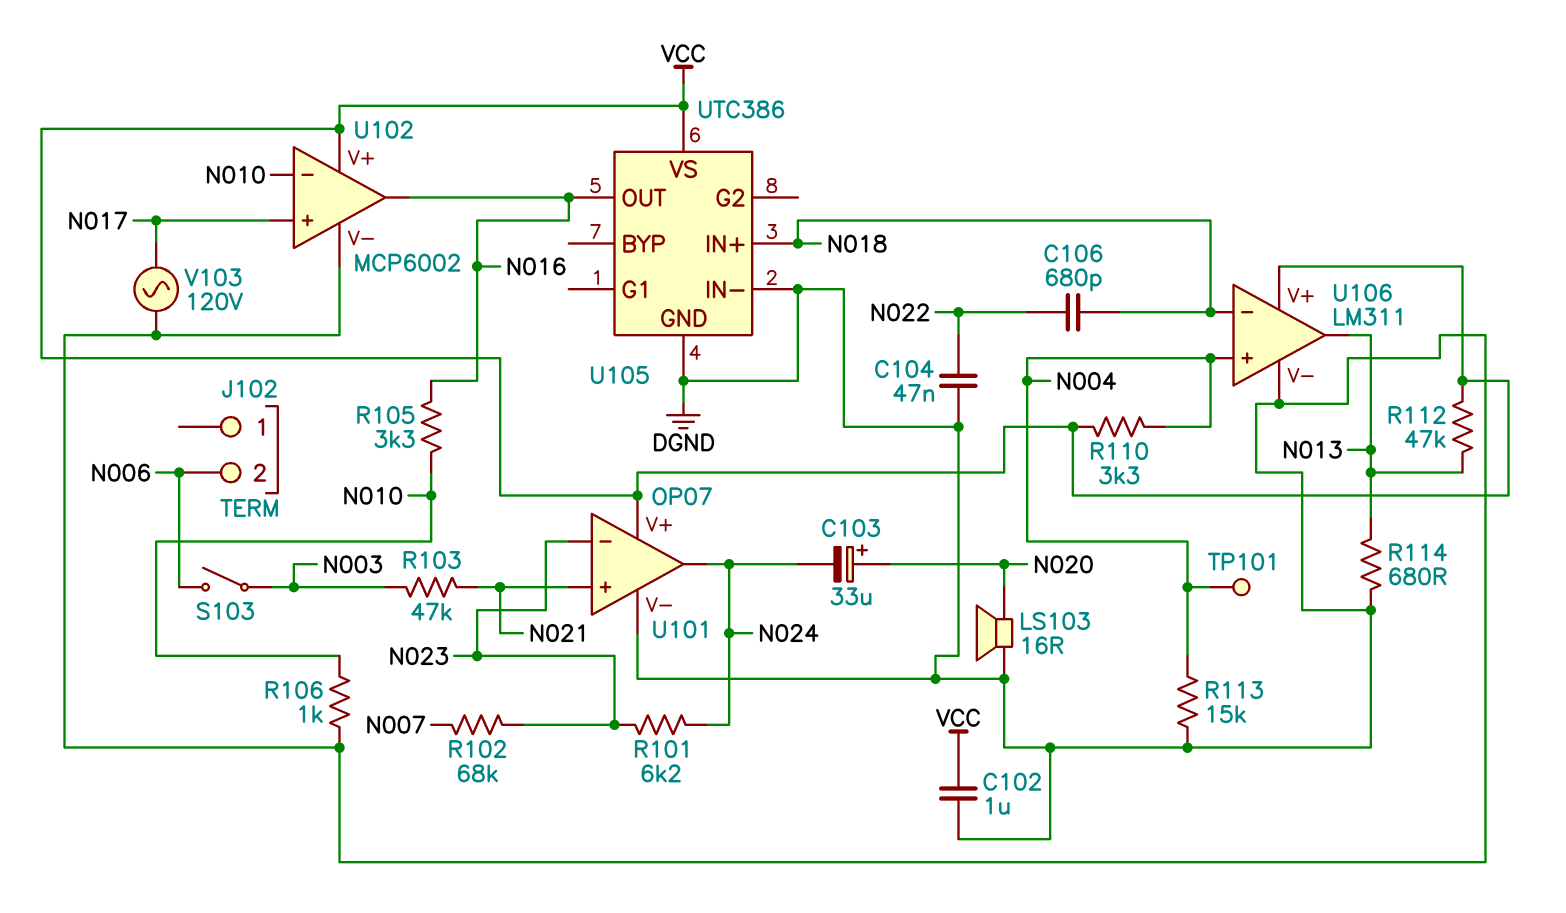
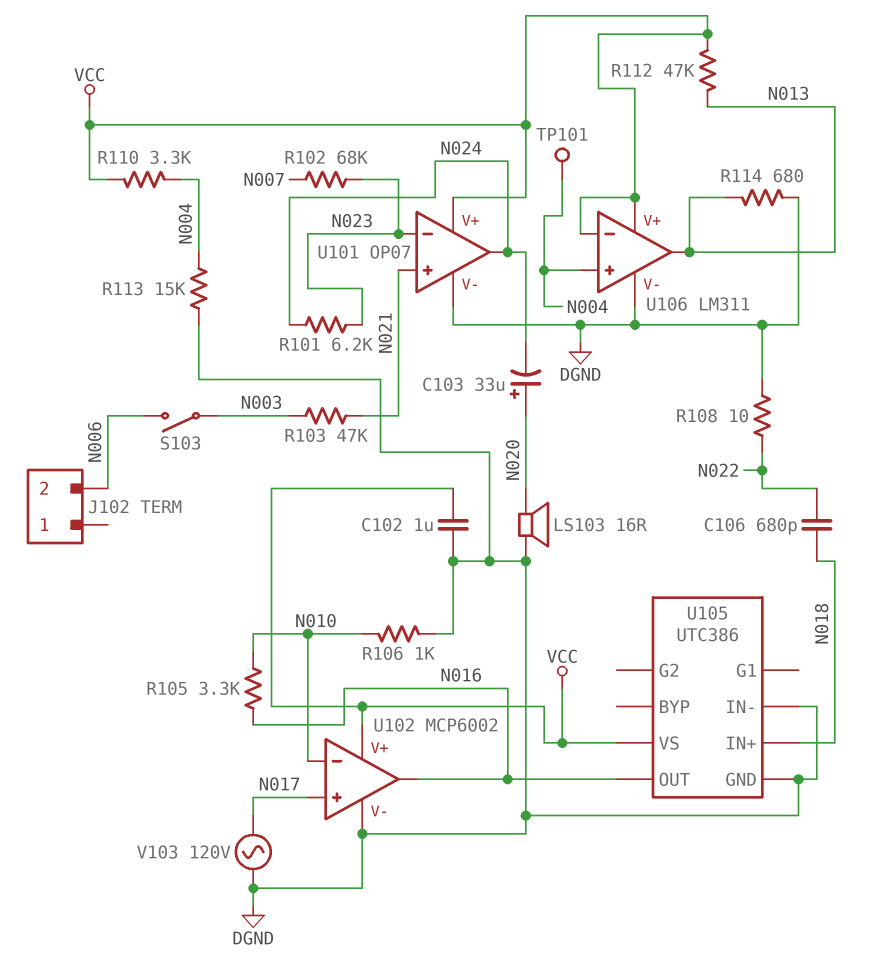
C104: 47nF (DGND, N022) -> none
R108: none -> 10 (DGND, N022)
U106 pin in-: N018 -> VCC

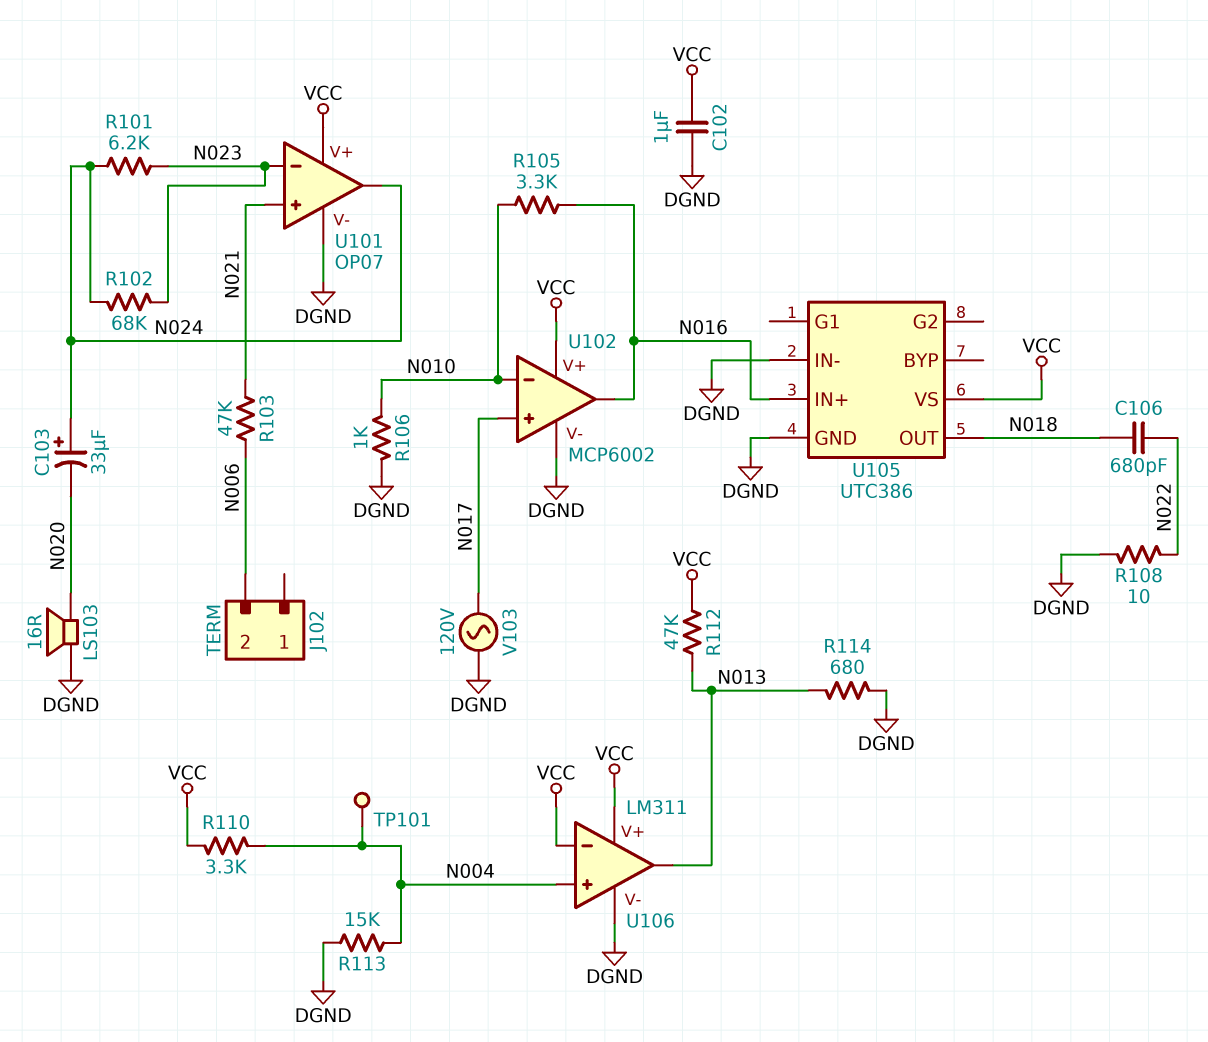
C103: 33uF (plus N020, minus N024) -> 33uF (plus N024, minus N020)
R102: 68k (N007, N023) -> 68k (N023, N024)
R103: 47k (N003, N021) -> 47k (N006, N021)
S103: switch (N003, N006) -> none
U105 pin IN+: N018 -> N016
U105 pin OUT: N016 -> N018

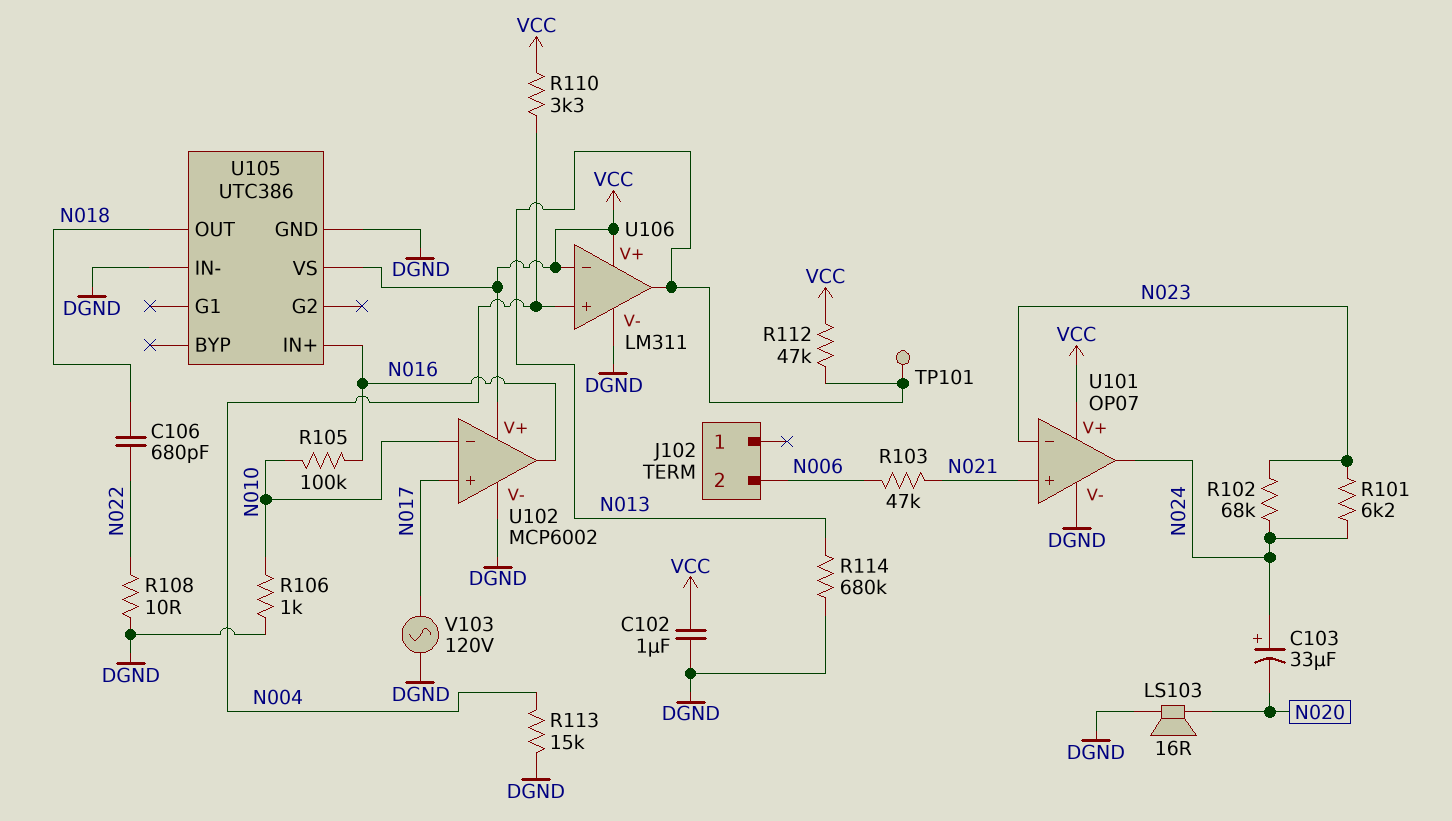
R105: 3.3k (N010, N016) -> 100k (N010, N016)
R114: 680 (DGND, N013) -> 680k (DGND, N013)
TP101: test point (N004) -> test point (N013)

